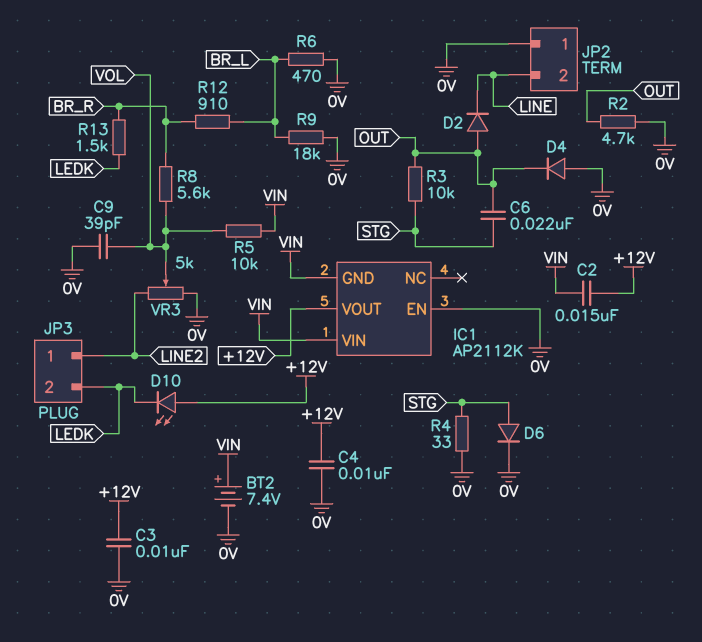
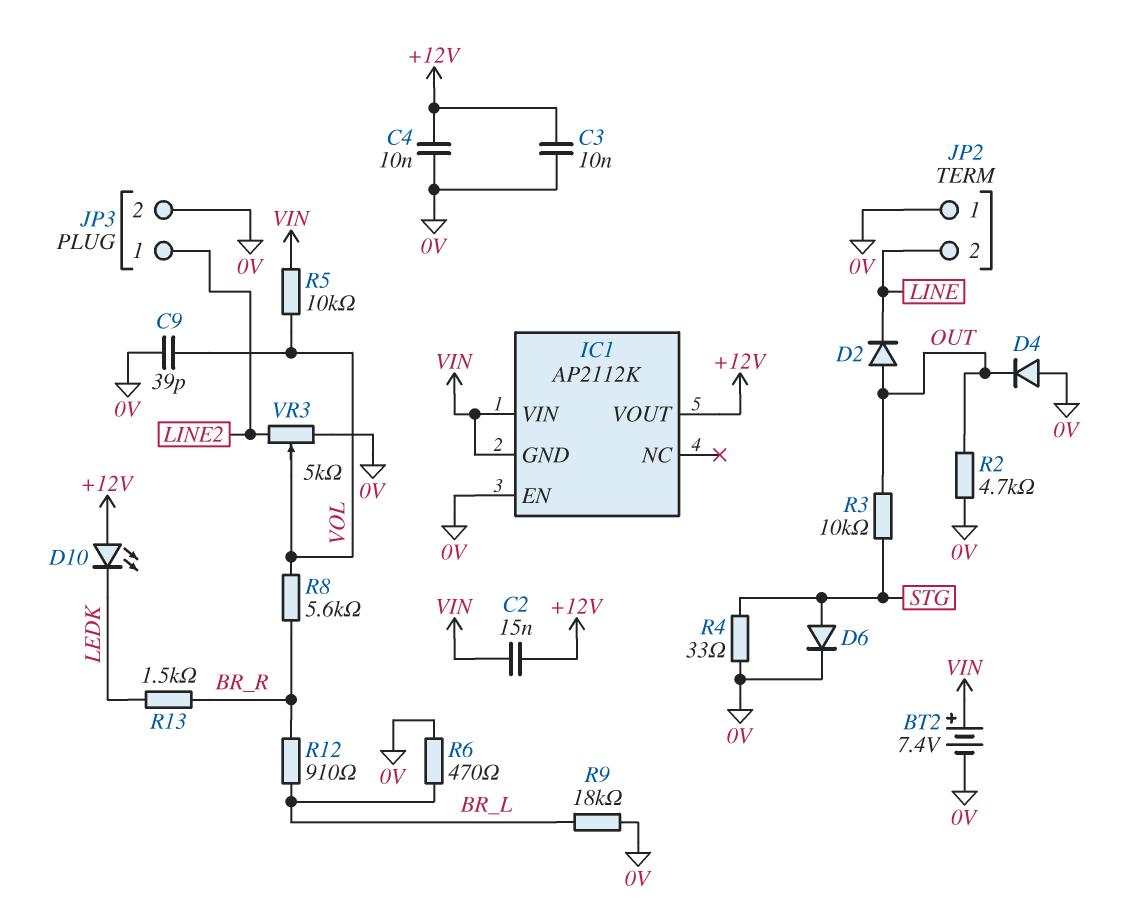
C6: 22nF (OUT, STG) -> none
JP3 pin 2: LEDK -> 0V

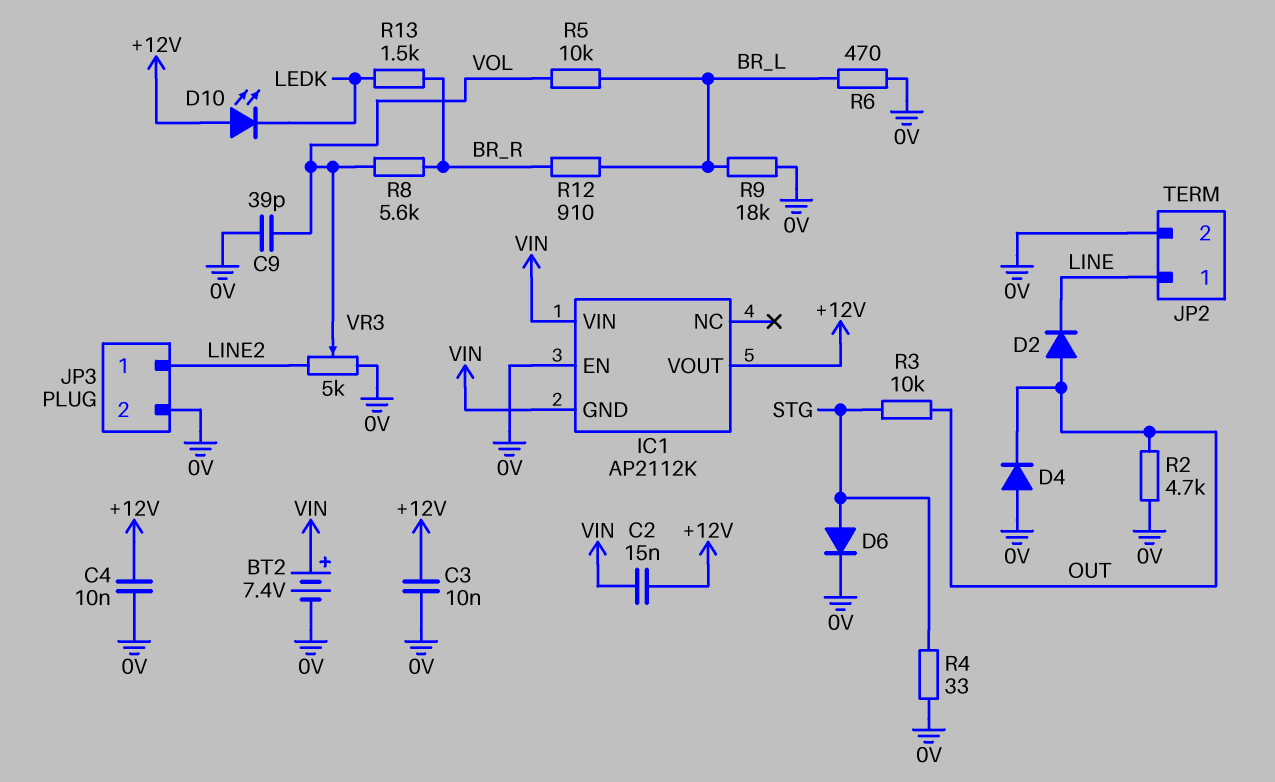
JP2 pin 1: 0V -> LINE
JP2 pin 2: LINE -> 0V
R5: 10k (VIN, VOL) -> 10k (BR_L, VOL)

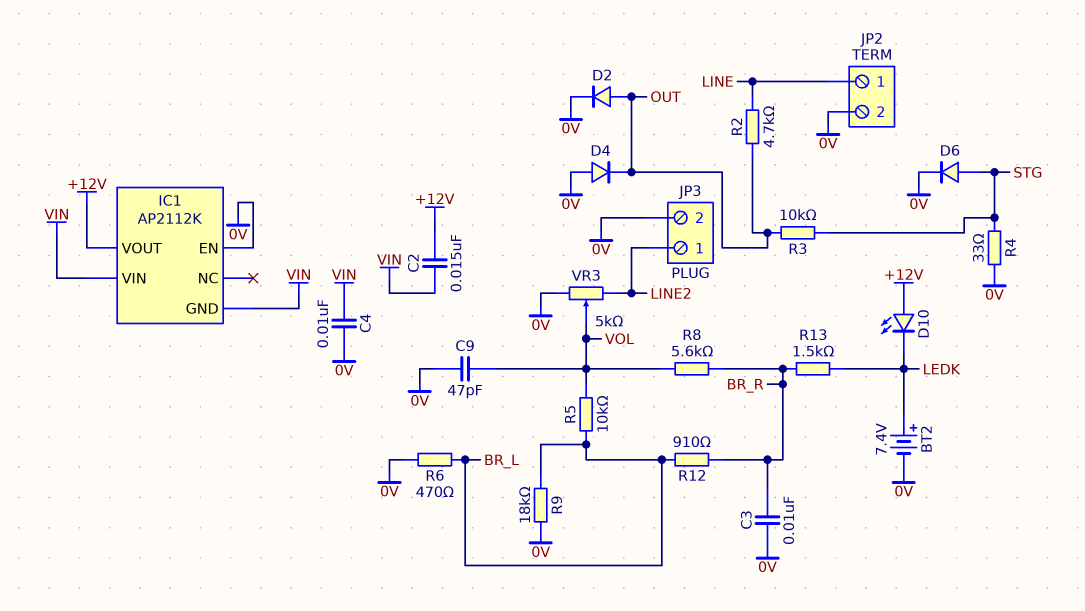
BT2: 7.4V (plus VIN, minus 0V) -> 7.4V (plus LEDK, minus 0V)
C3: 10nF (+12V, 0V) -> 10nF (0V, BR_R)
C4: 10nF (+12V, 0V) -> 10nF (0V, VIN)
C9: 39pF (0V, VOL) -> 47pF (0V, VOL)
D2: diode (A OUT, K LINE) -> diode (A OUT, K 0V)
R2: 4.7k (0V, OUT) -> 4.7k (LINE, OUT)

